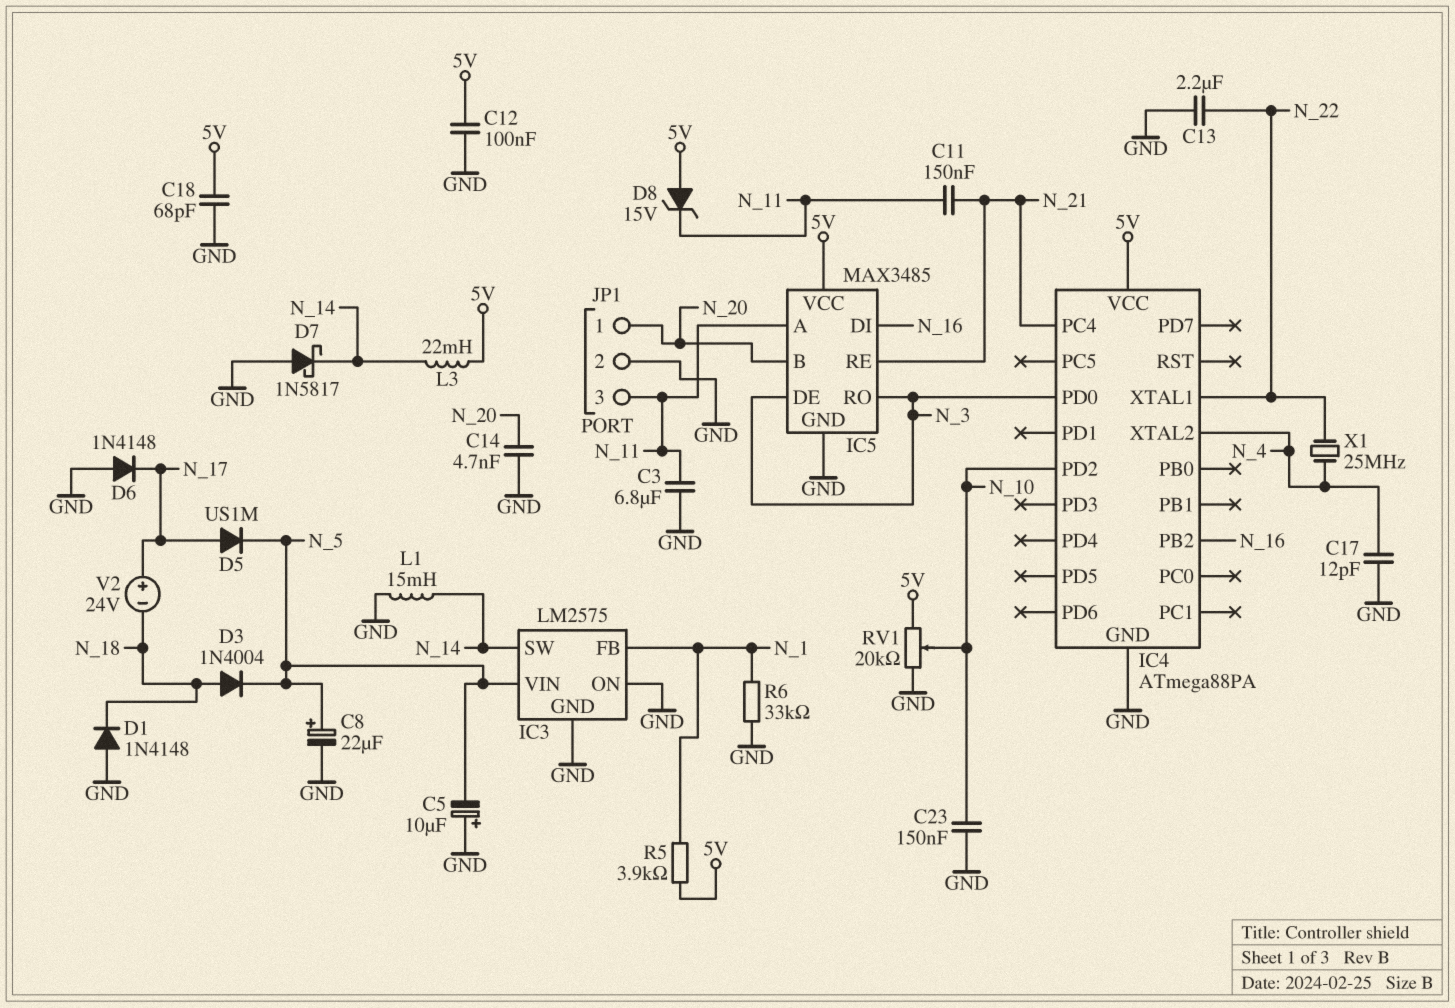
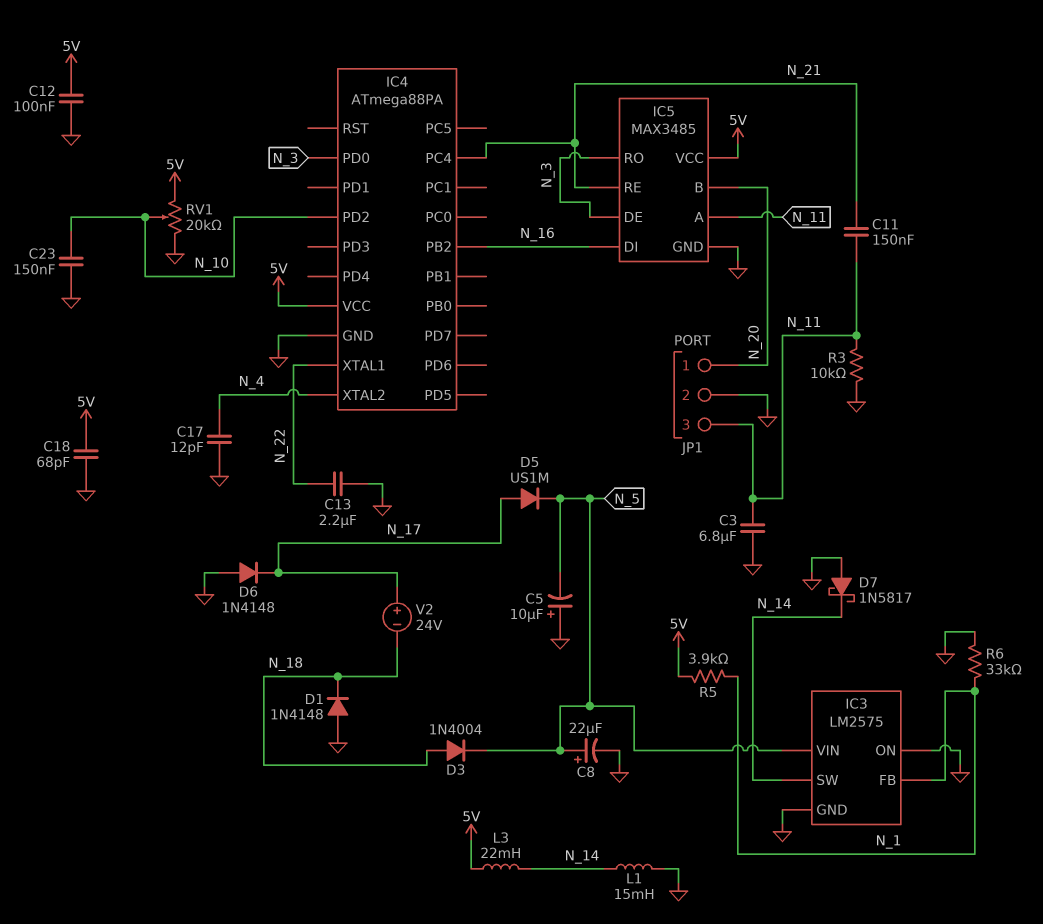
C14: 4.7nF (GND, N_20) -> none
D8: zener 15V (A 5V, K N_11) -> none
R3: none -> 10k (GND, N_11)
X1: 25MHz (N_4, N_22) -> none

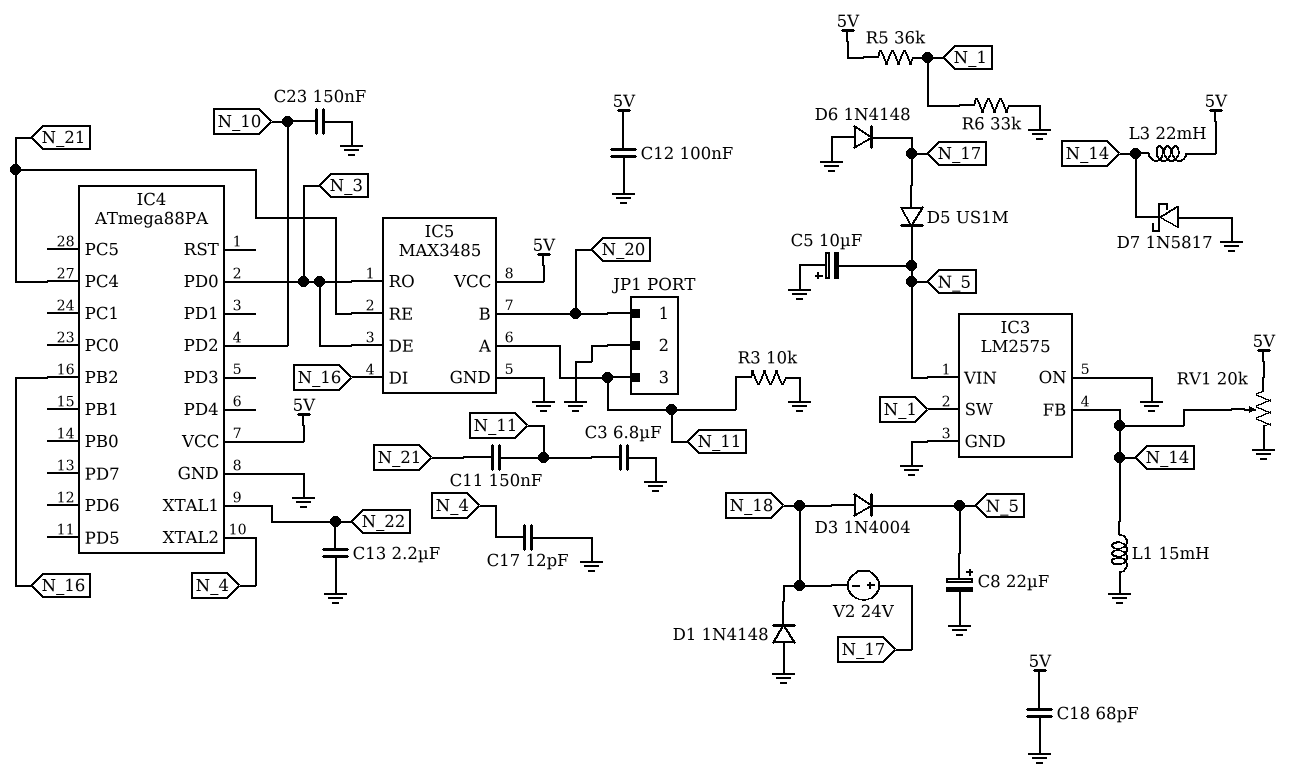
IC3 pin FB: N_1 -> N_14
IC3 pin SW: N_14 -> N_1
R5: 3.9k (5V, N_1) -> 36k (5V, N_1)
RV1: 20k (5V, GND, wiper N_10) -> 20k (5V, GND, wiper N_14)

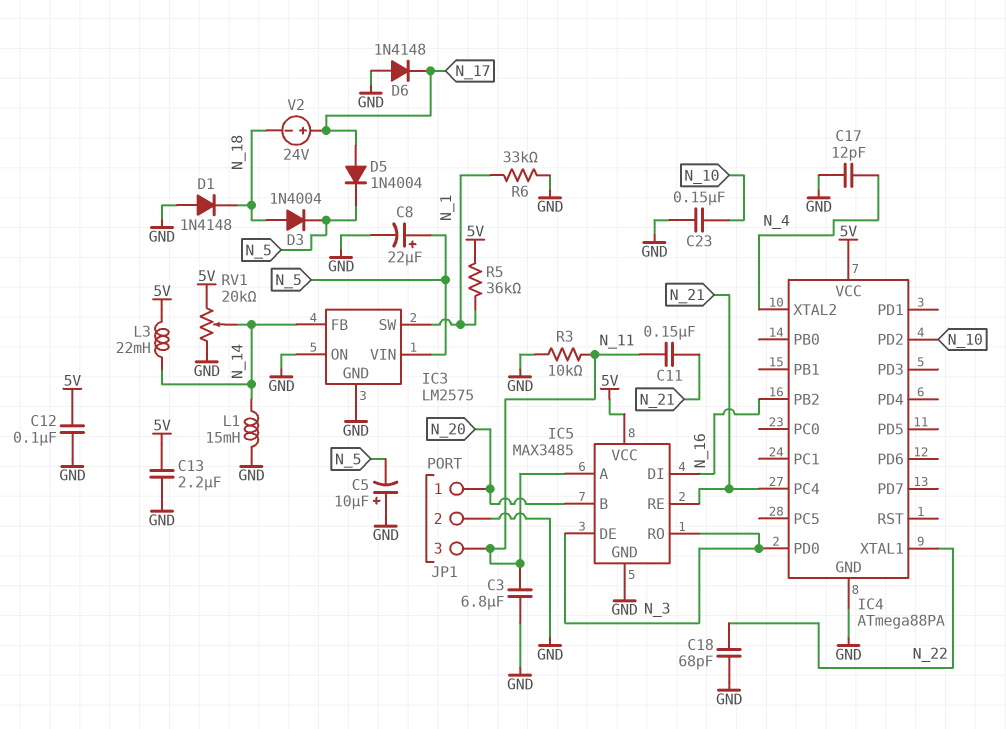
C13: 2.2uF (GND, N_22) -> 2.2uF (5V, GND)
C18: 68pF (5V, GND) -> 68pF (GND, N_22)
D5: diode US1M (A N_17, K N_5) -> diode 1N4004 (A N_17, K N_5)
D7: schottky 1N5817 (A GND, K N_14) -> none

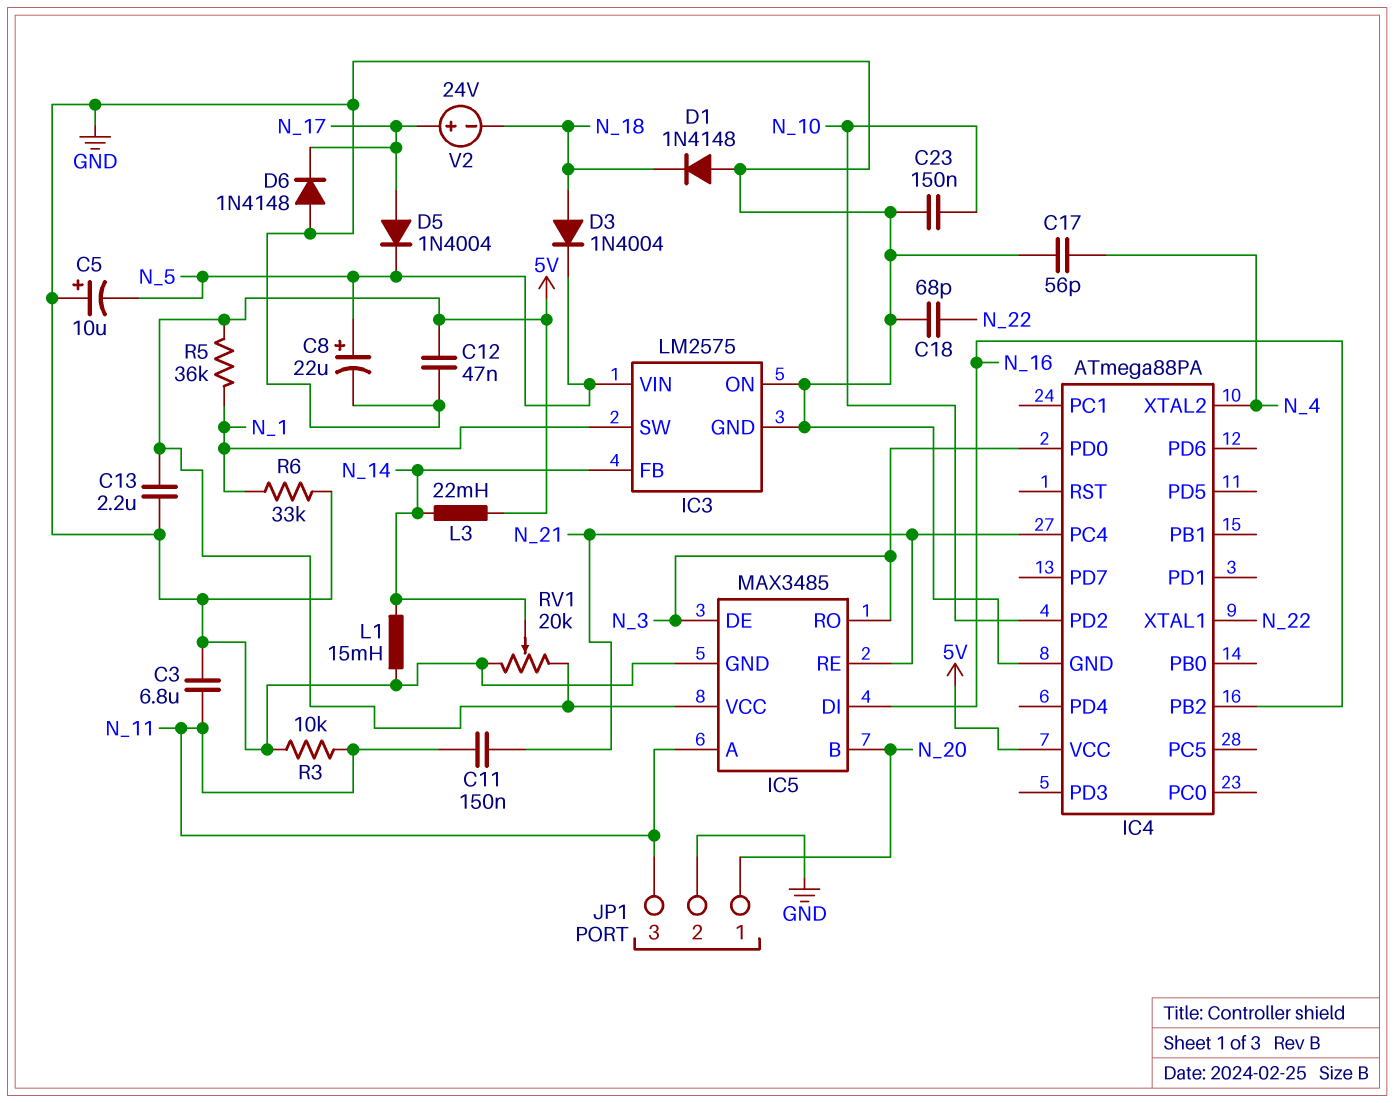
C12: 100nF (5V, GND) -> 47nF (5V, GND)
C17: 12pF (GND, N_4) -> 56pF (GND, N_4)

